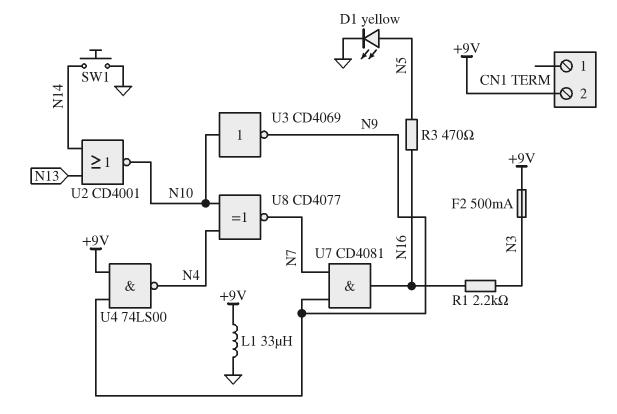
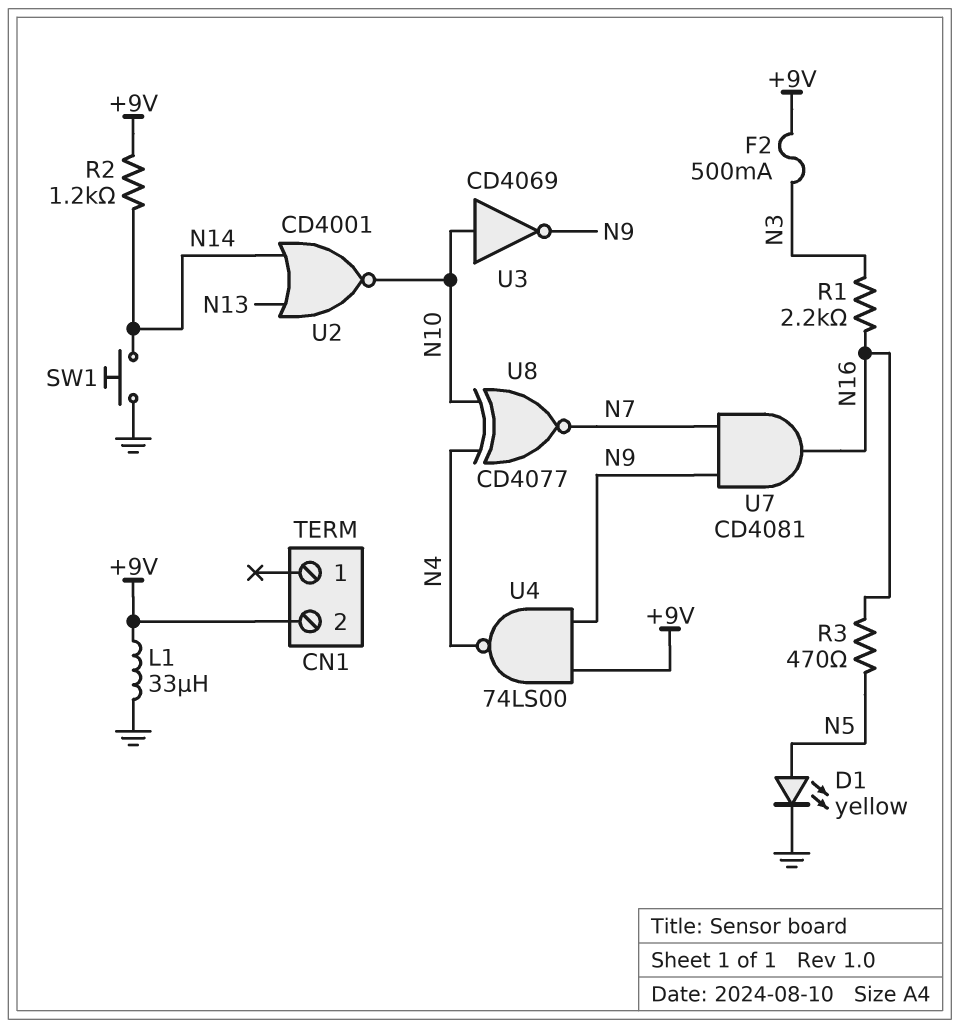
R2: none -> 1.2k (+9V, N14)

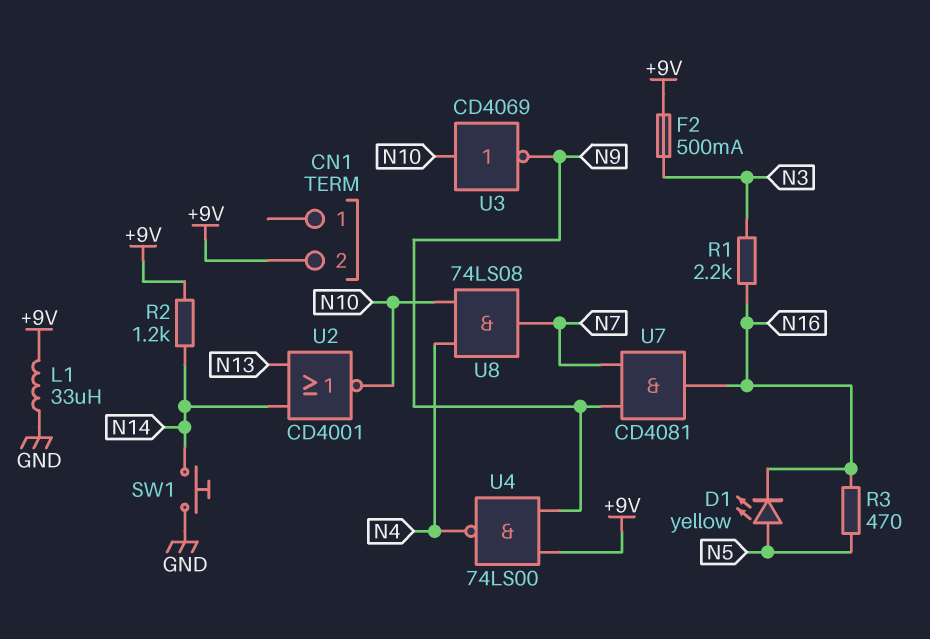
D1: LED yellow (A N5, K GND) -> LED yellow (A N5, K N16)
U8: XNOR CD4077 (in N4, in N10, out N7) -> AND 74LS08 (in N4, in N10, out N7)

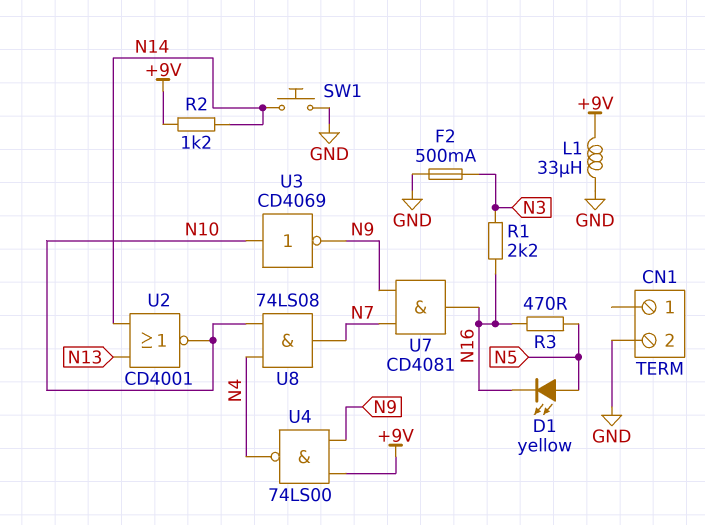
CN1 pin 2: +9V -> GND
F2: 500mA (+9V, N3) -> 500mA (GND, N3)

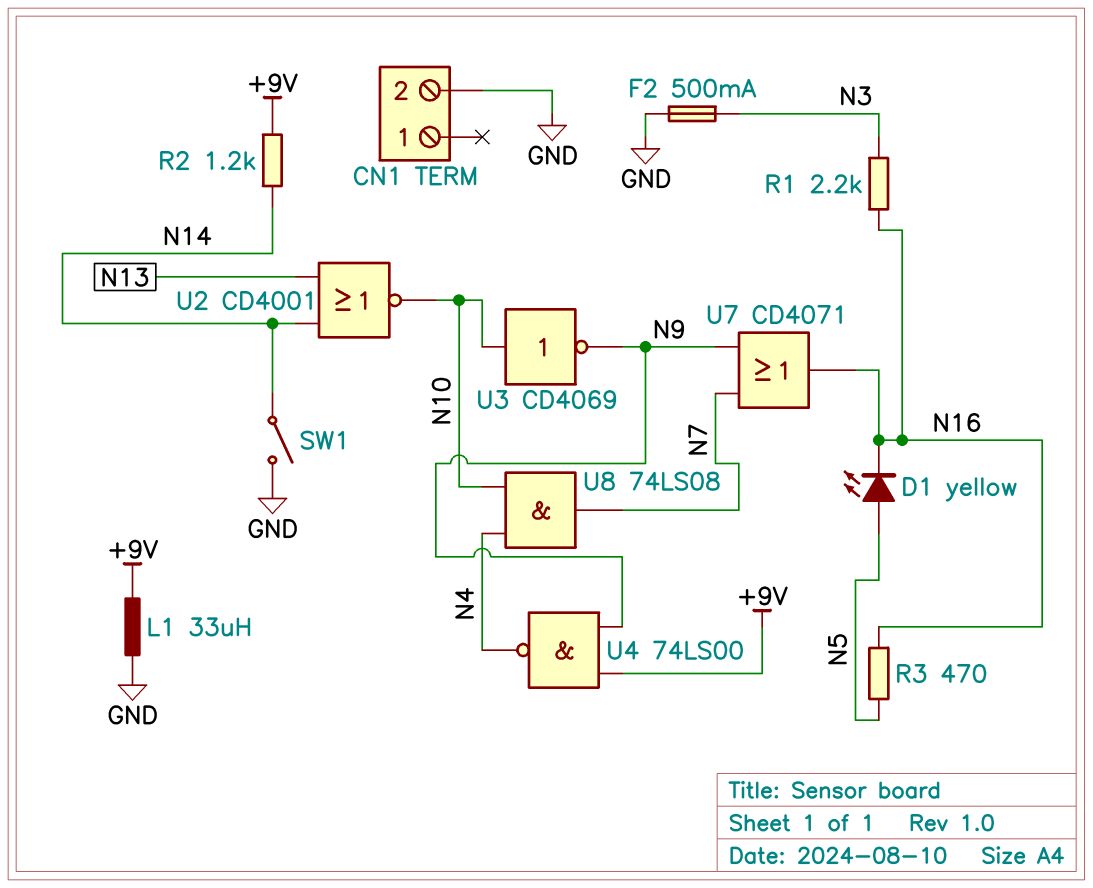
SW1: button (GND, N14) -> switch (GND, N14)
U7: AND CD4081 (in N7, in N9, out N16) -> OR CD4071 (in N7, in N9, out N16)

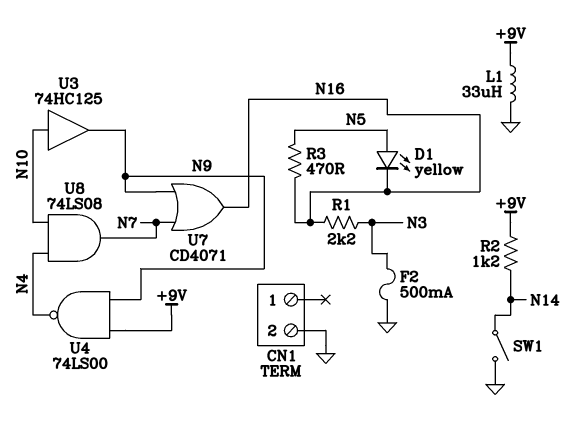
U2: NOR CD4001 (in N13, in N14, out N10) -> none
U3: NOT CD4069 (in N10, out N9) -> buffer 74HC125 (in N10, out N9)

